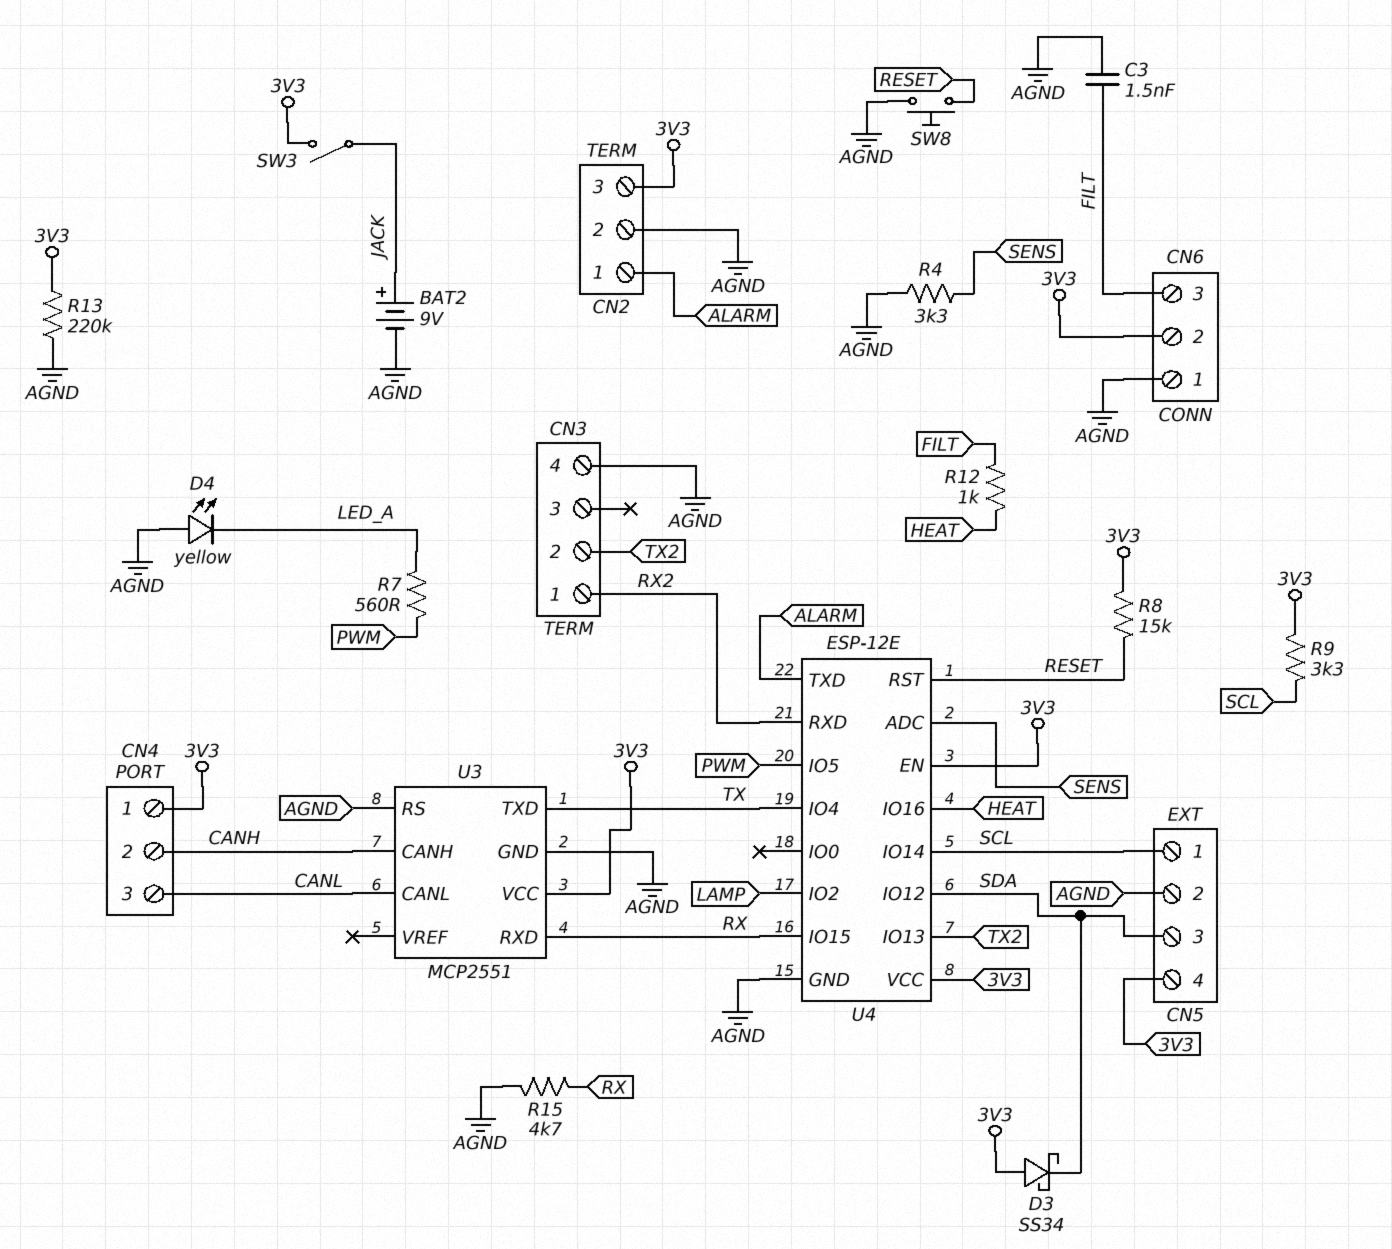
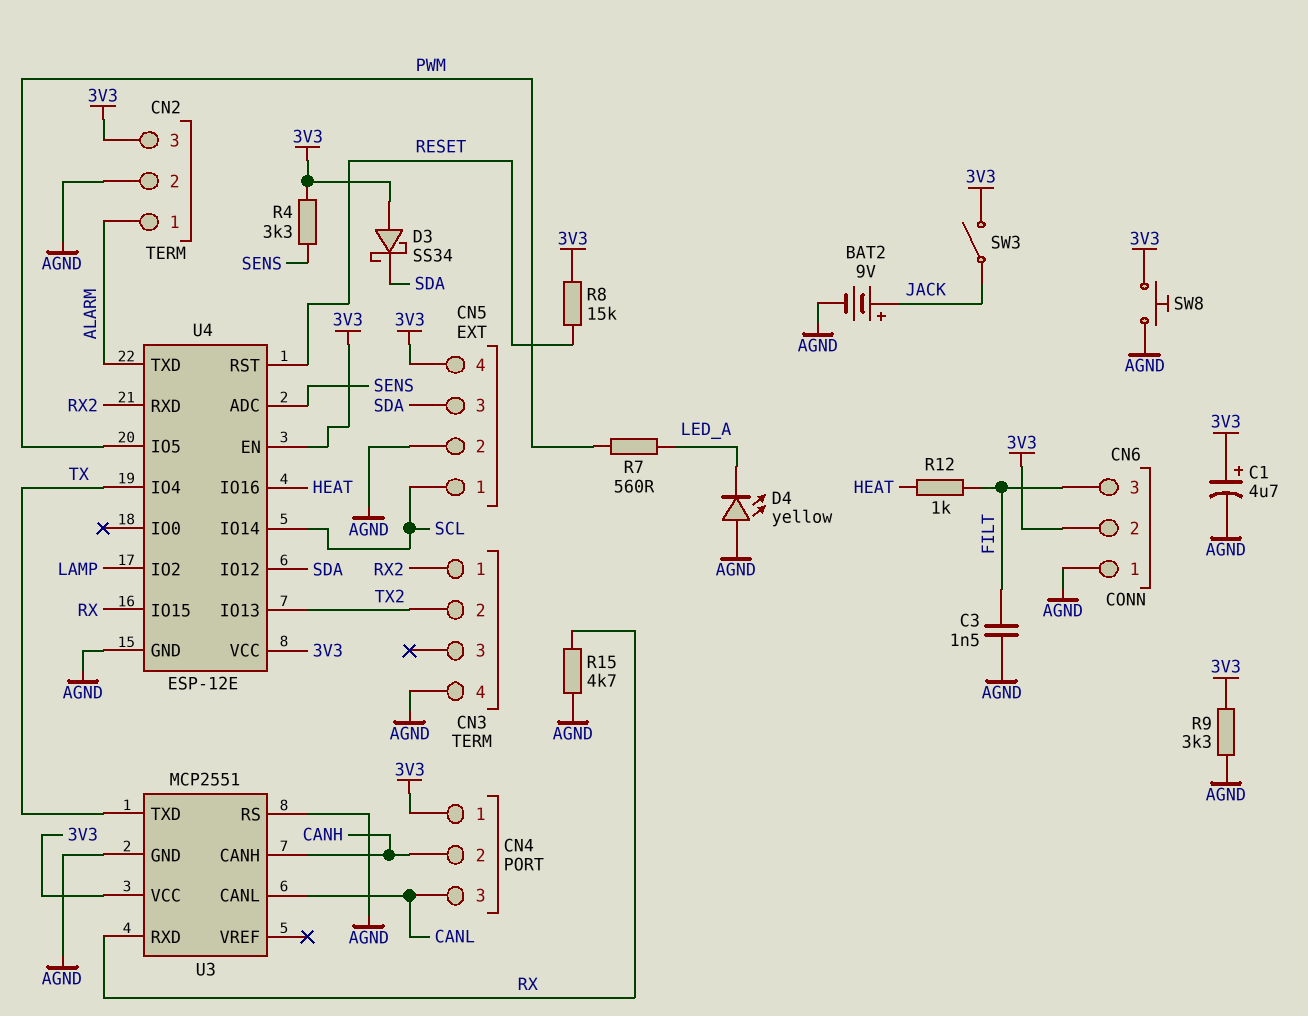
C1: none -> 4.7uF (plus 3V3, minus AGND)
R4: 3.3k (AGND, SENS) -> 3.3k (3V3, SENS)
R9: 3.3k (3V3, SCL) -> 3.3k (3V3, AGND)
R13: 220k (3V3, AGND) -> none
SW8: button (AGND, RESET) -> button (3V3, AGND)

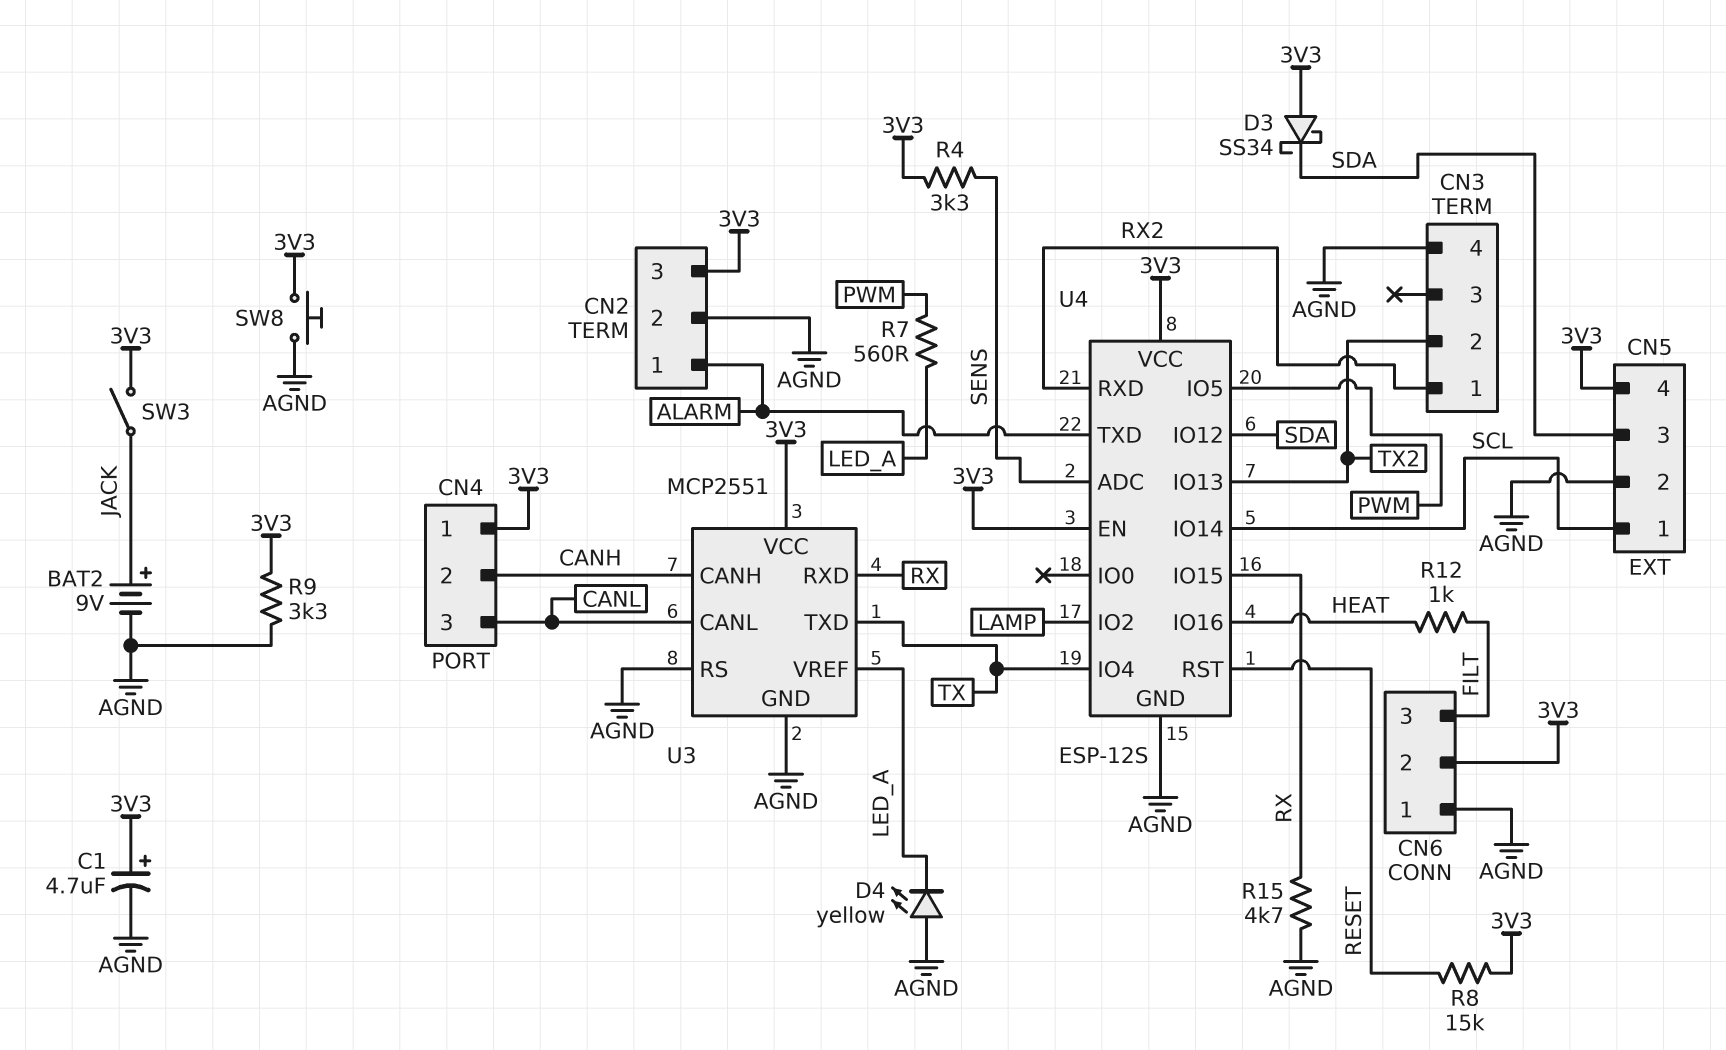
C3: 1.5nF (AGND, FILT) -> none
U3 pin VREF: none -> LED_A
U4: ESP-12E -> ESP-12S

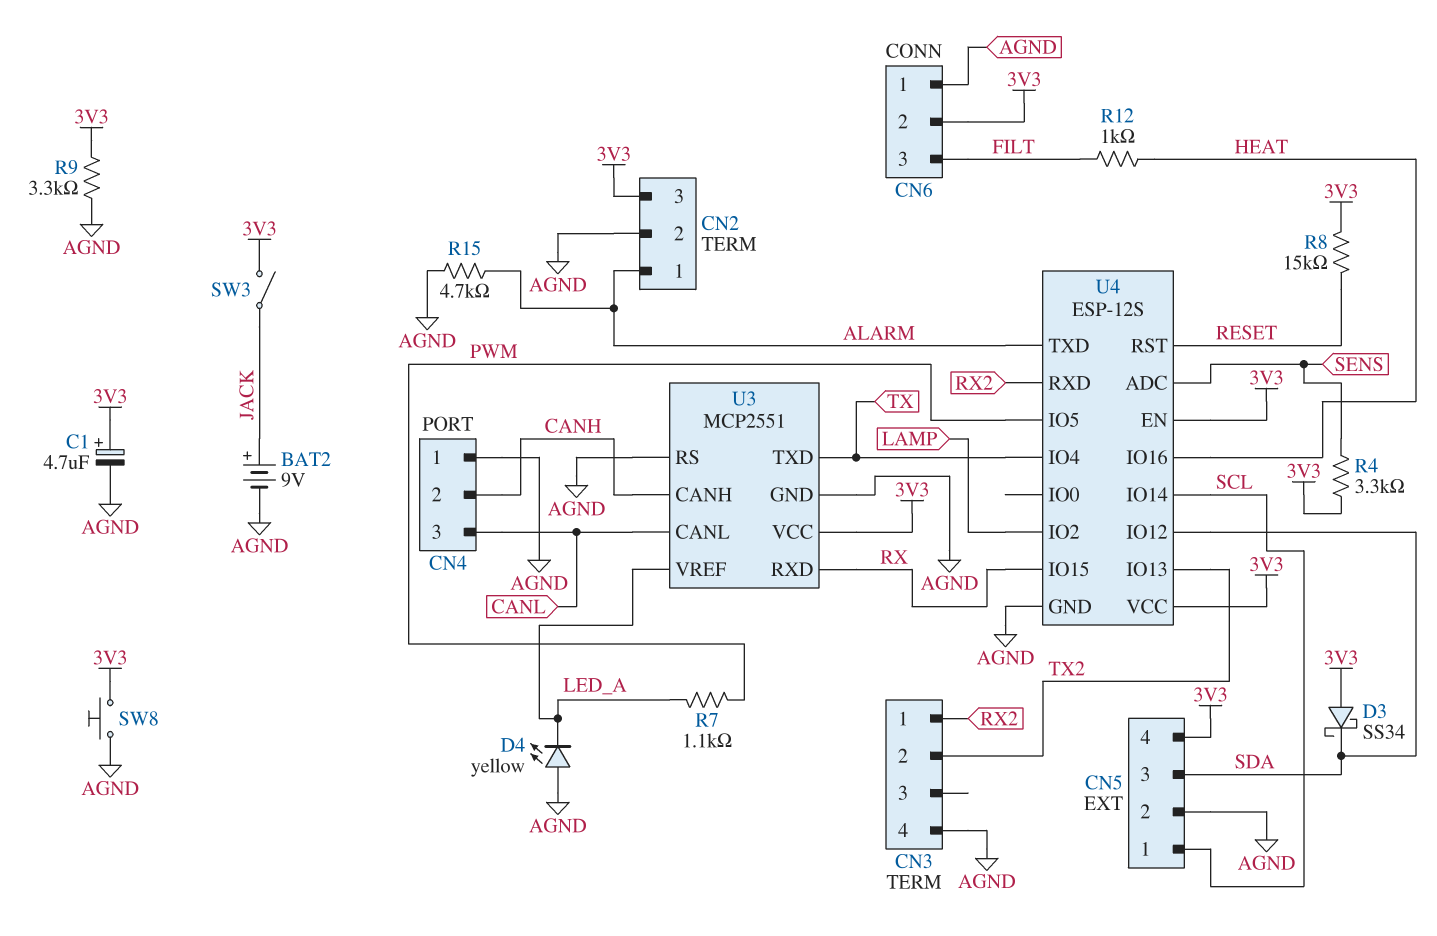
CN4 pin 1: 3V3 -> AGND
R7: 560 (LED_A, PWM) -> 1.1k (LED_A, PWM)
R15: 4.7k (AGND, RX) -> 4.7k (AGND, ALARM)

